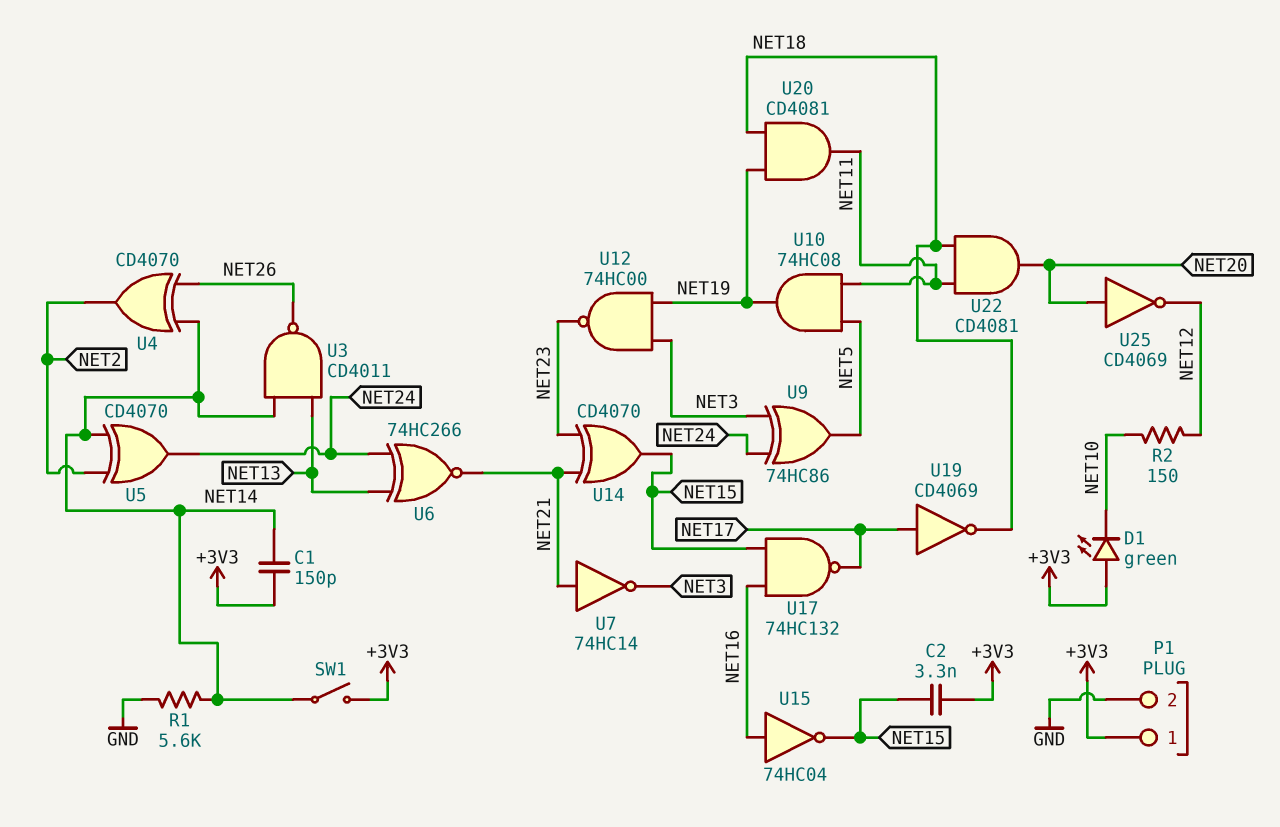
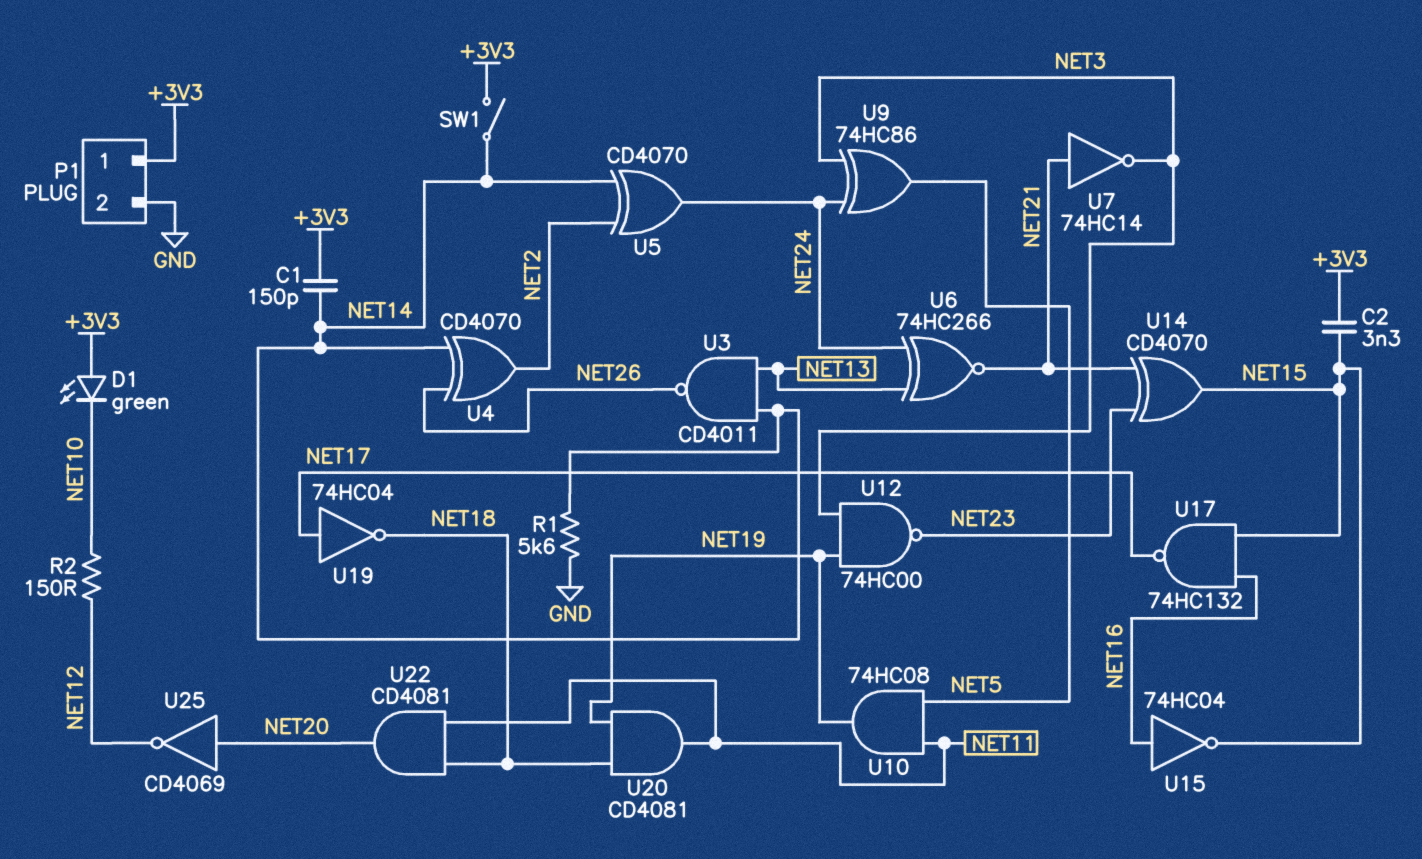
U19: NOT CD4069 (in NET17, out NET18) -> NOT 74HC04 (in NET17, out NET18)

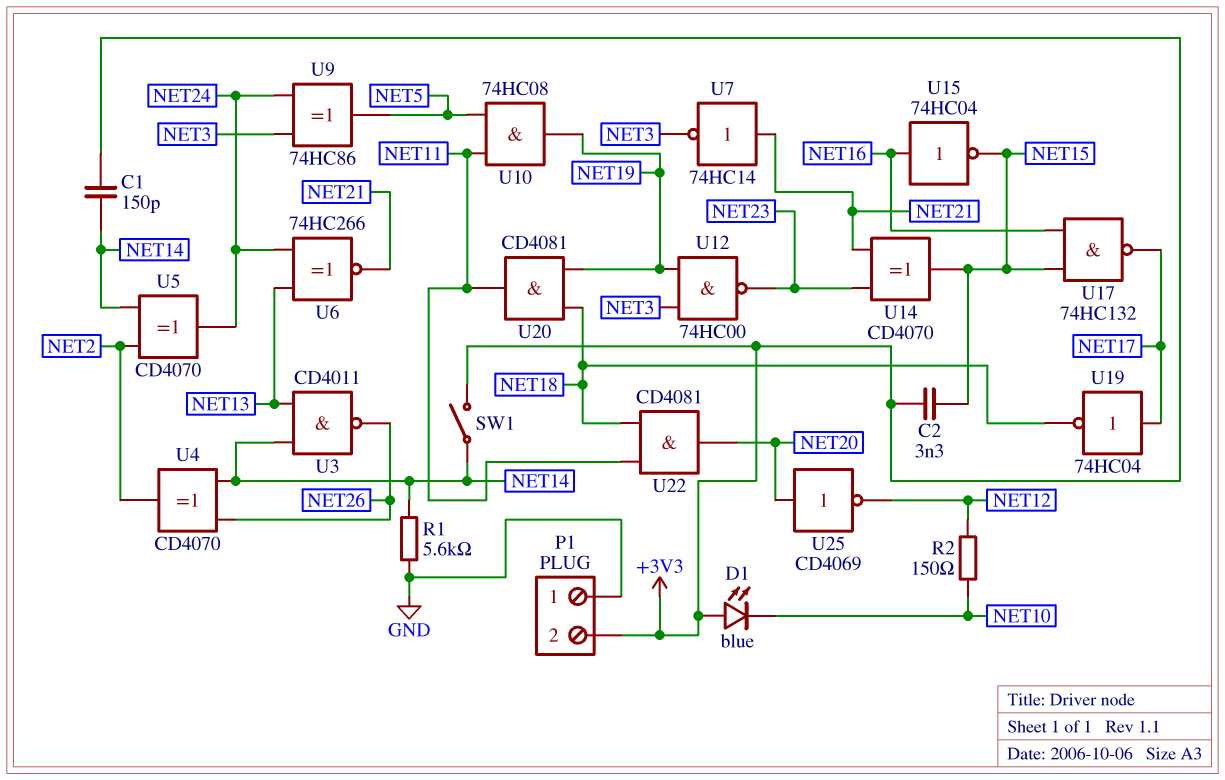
D1: LED green (A +3V3, K NET10) -> LED blue (A +3V3, K NET10)
P1 pin 1: +3V3 -> GND
P1 pin 2: GND -> +3V3

